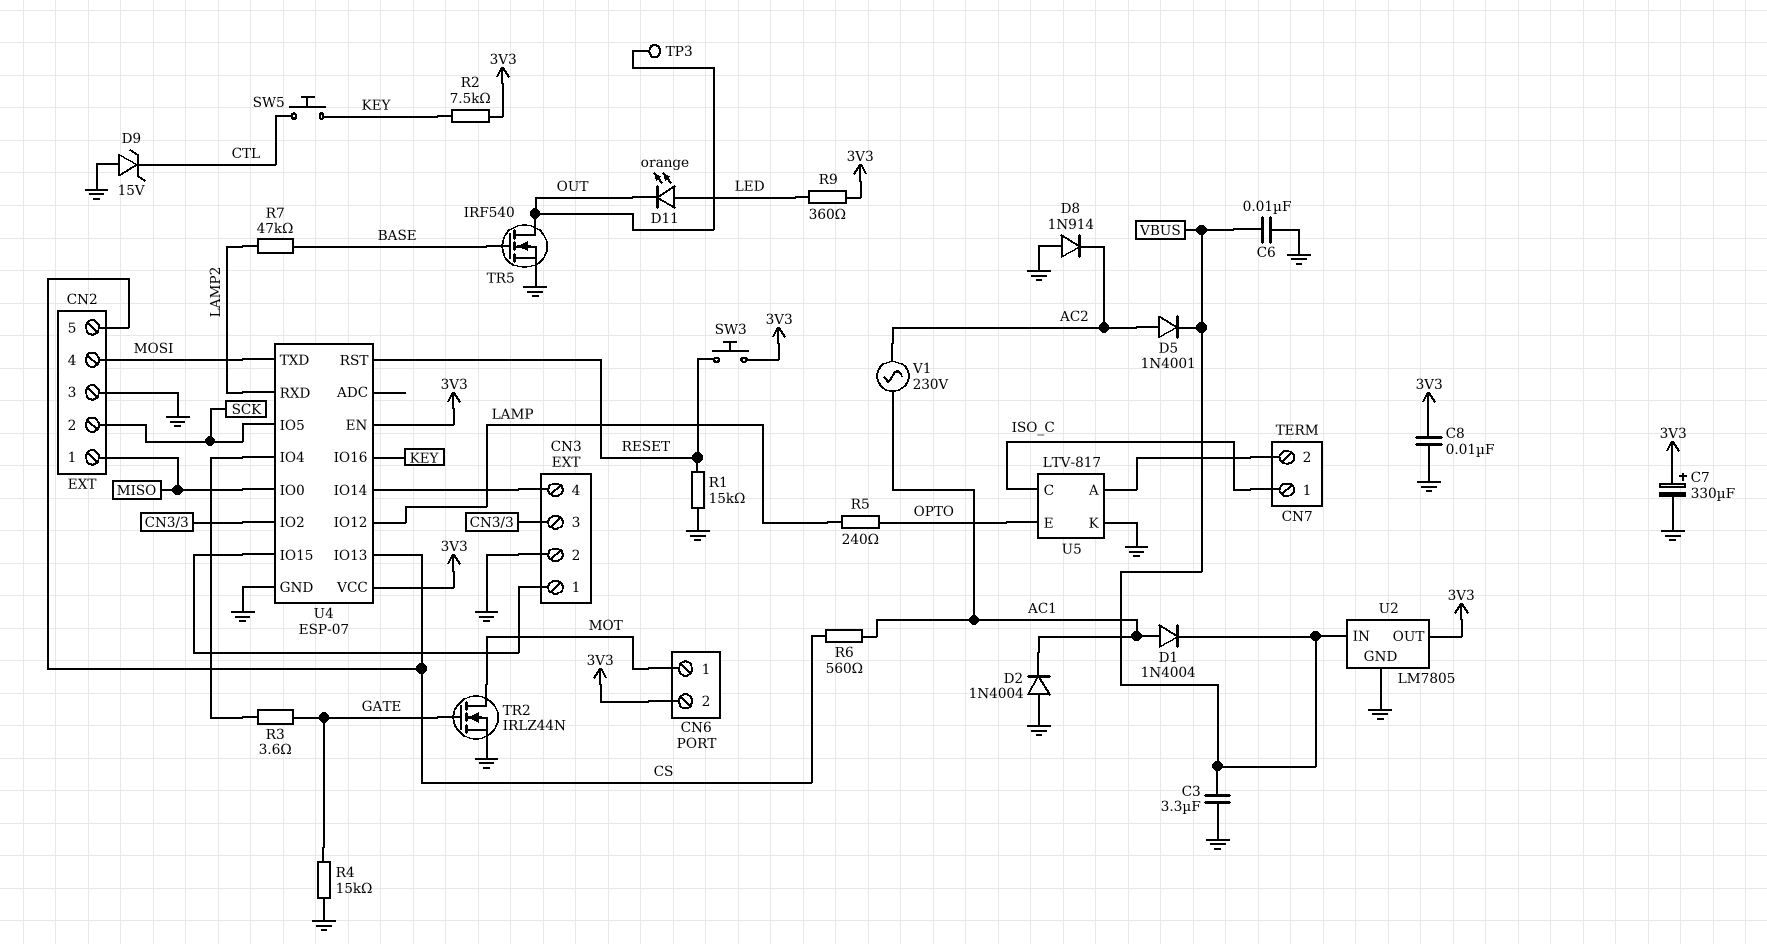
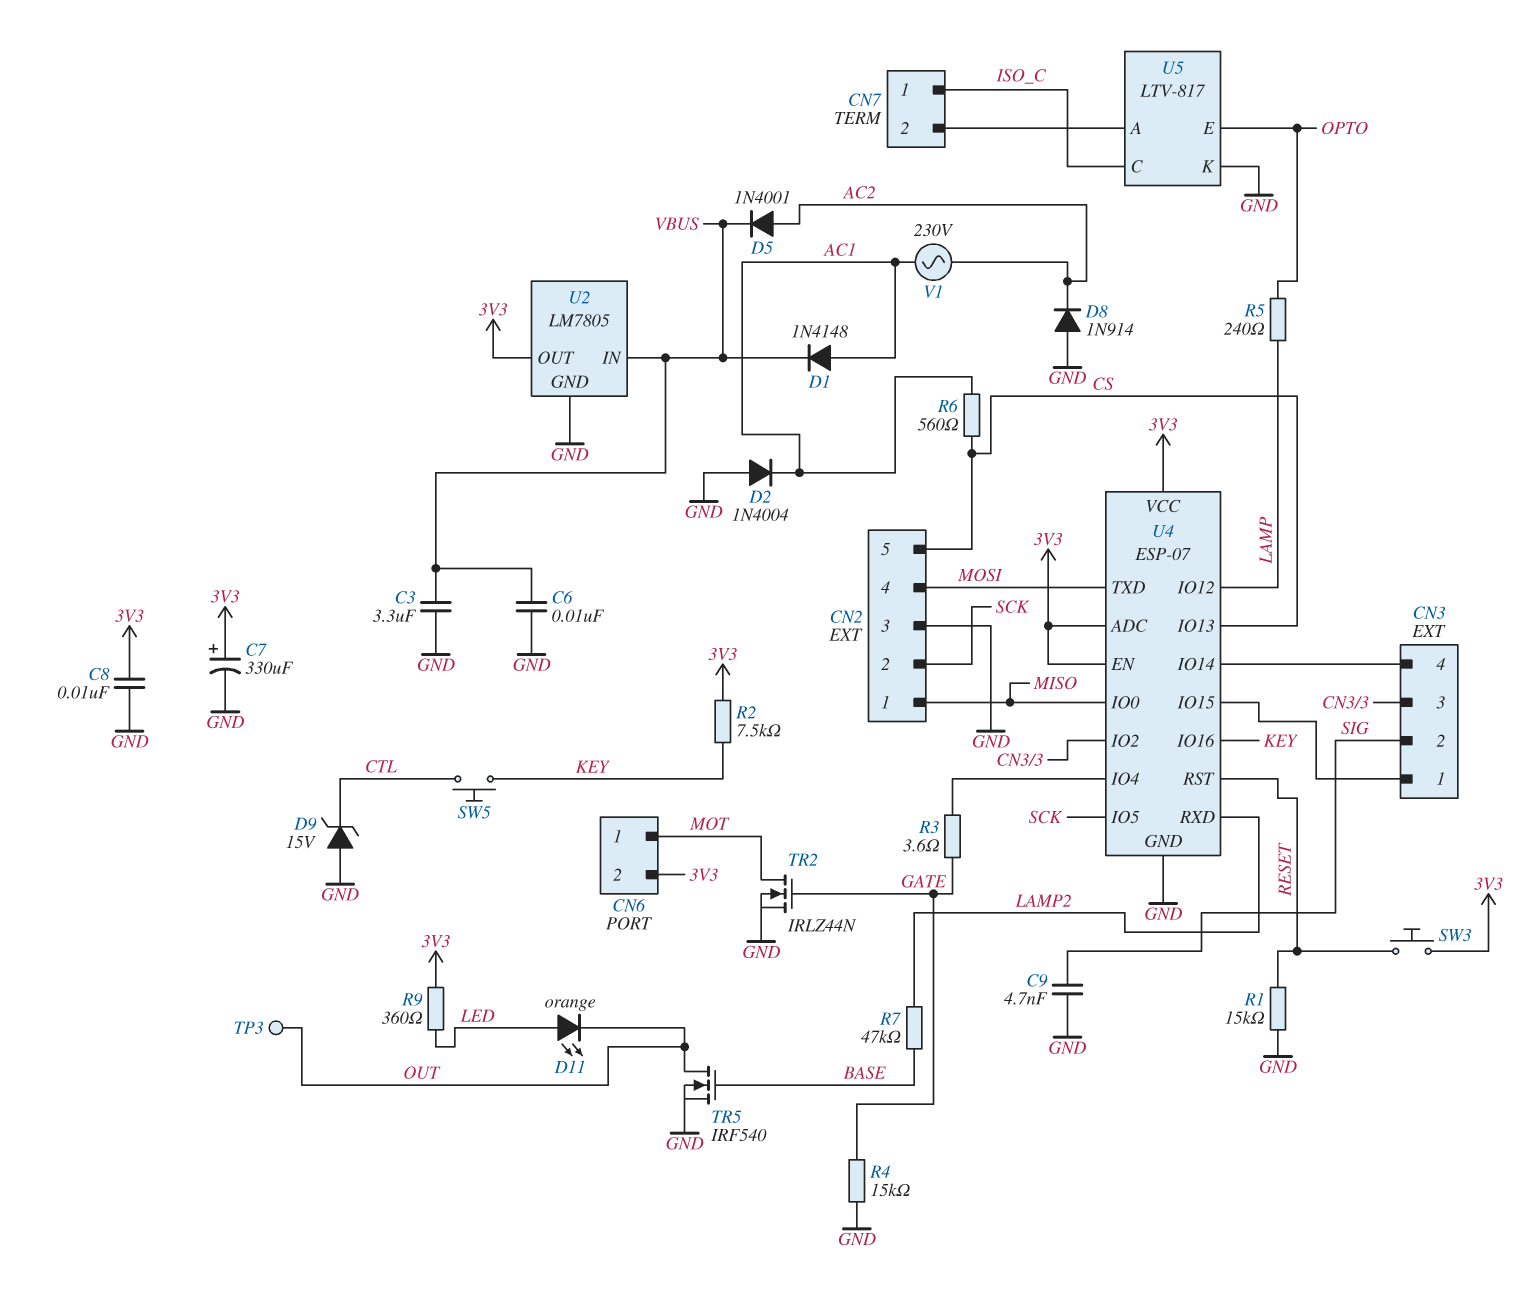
C9: none -> 4.7nF (GND, SIG)
CN3 pin 2: GND -> SIG
D1: diode 1N4004 (A AC1, K VBUS) -> diode 1N4148 (A AC1, K VBUS)
U4 pin ADC: none -> 3V3

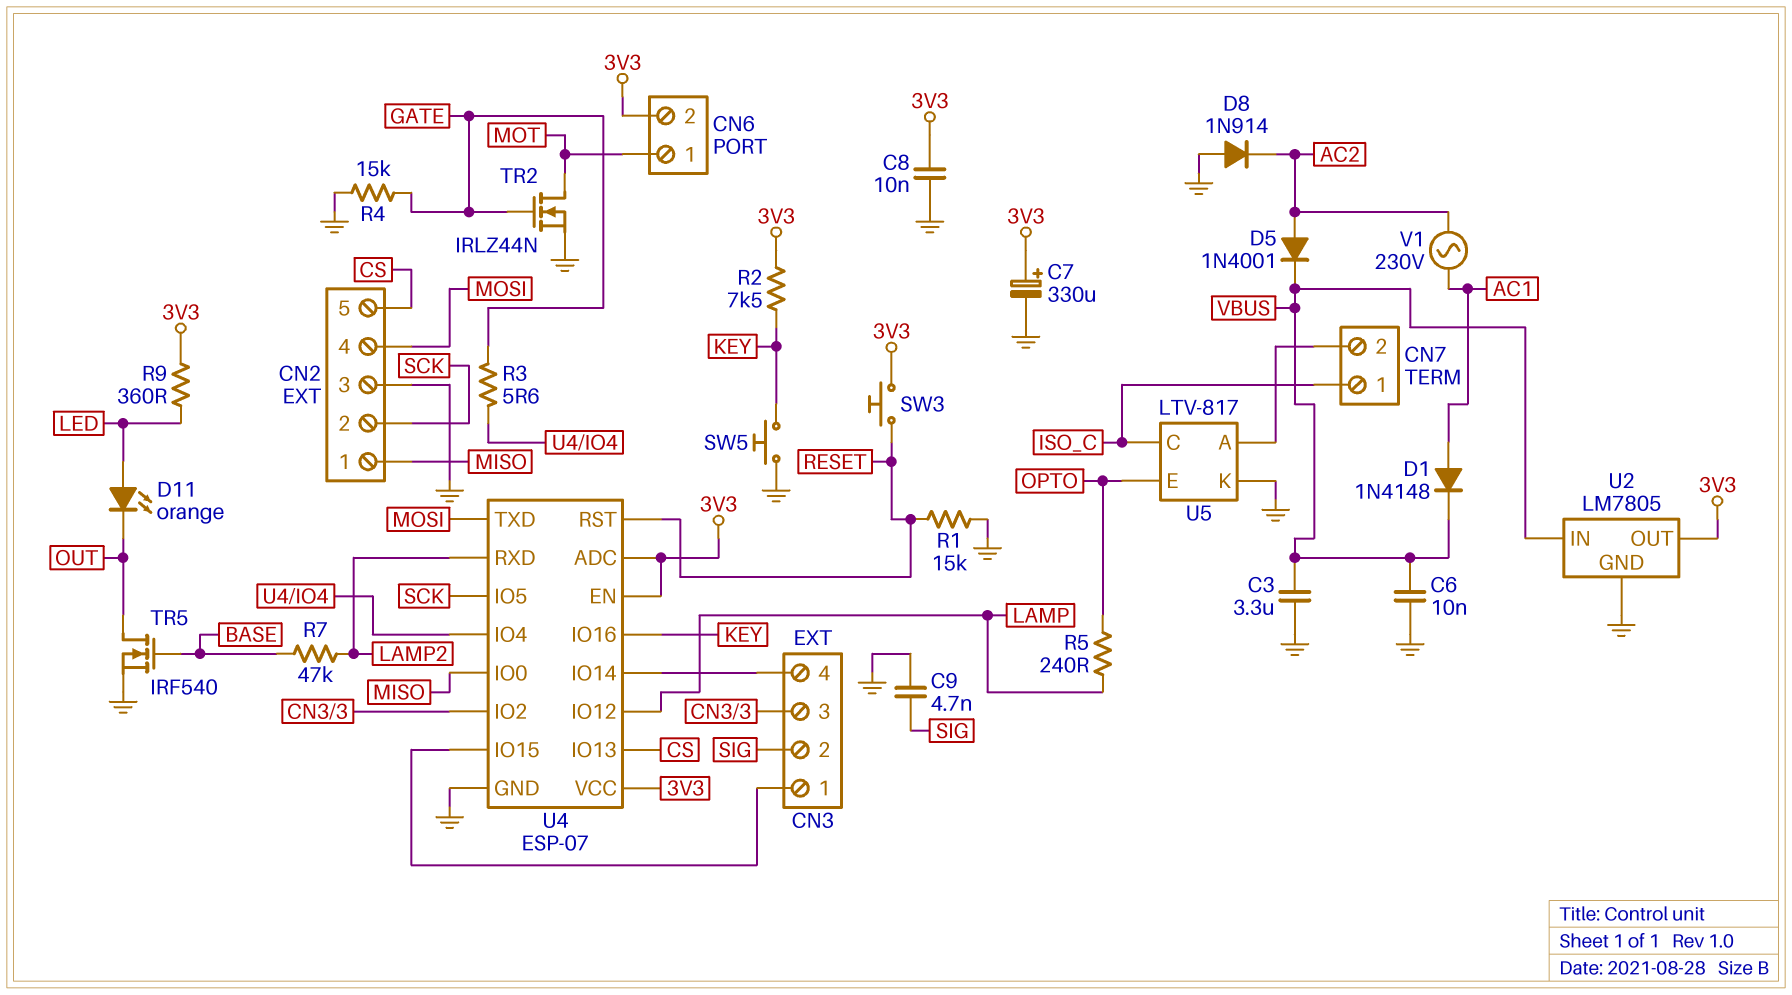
D2: diode 1N4004 (A GND, K AC1) -> none
D9: zener 15V (A GND, K CTL) -> none
R3: 3.6 (GATE, U4/IO4) -> 5.6 (GATE, U4/IO4)
R6: 560 (AC1, CS) -> none
SW5: button (CTL, KEY) -> button (GND, KEY)
TP3: test point (OUT) -> none

